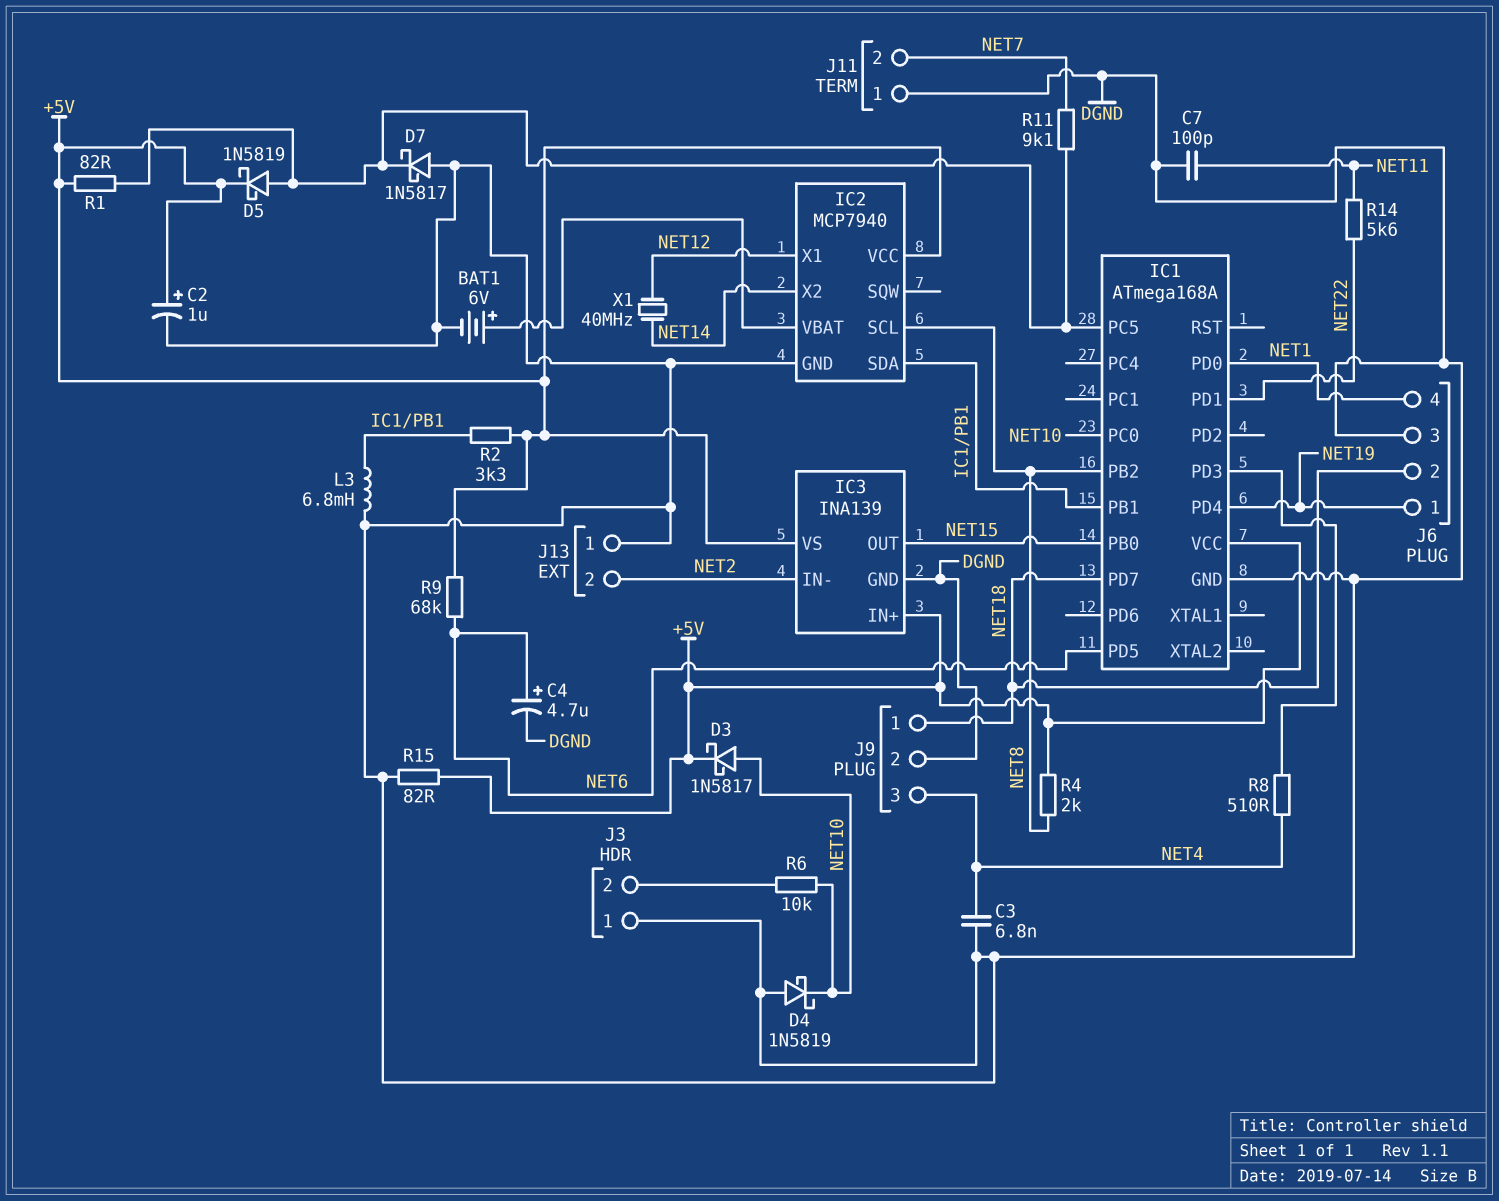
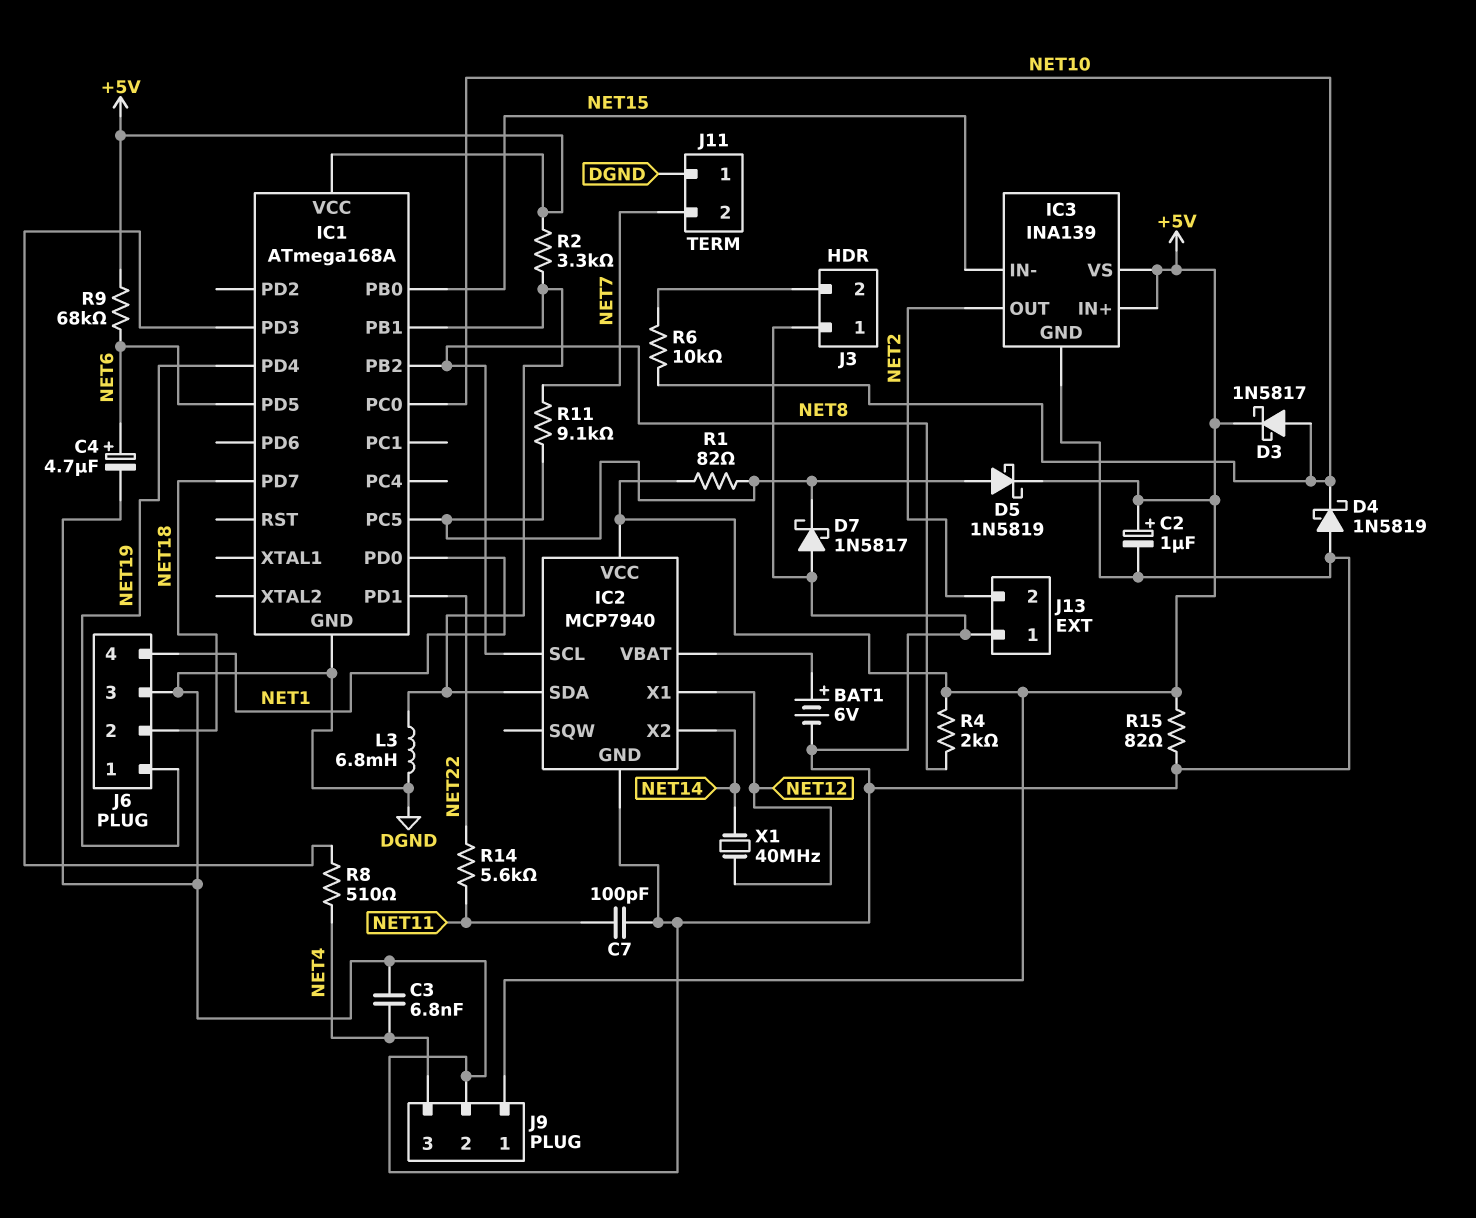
IC3 pin IN-: NET2 -> NET15
IC3 pin OUT: NET15 -> NET2
J9 pin 1: NET18 -> +5V

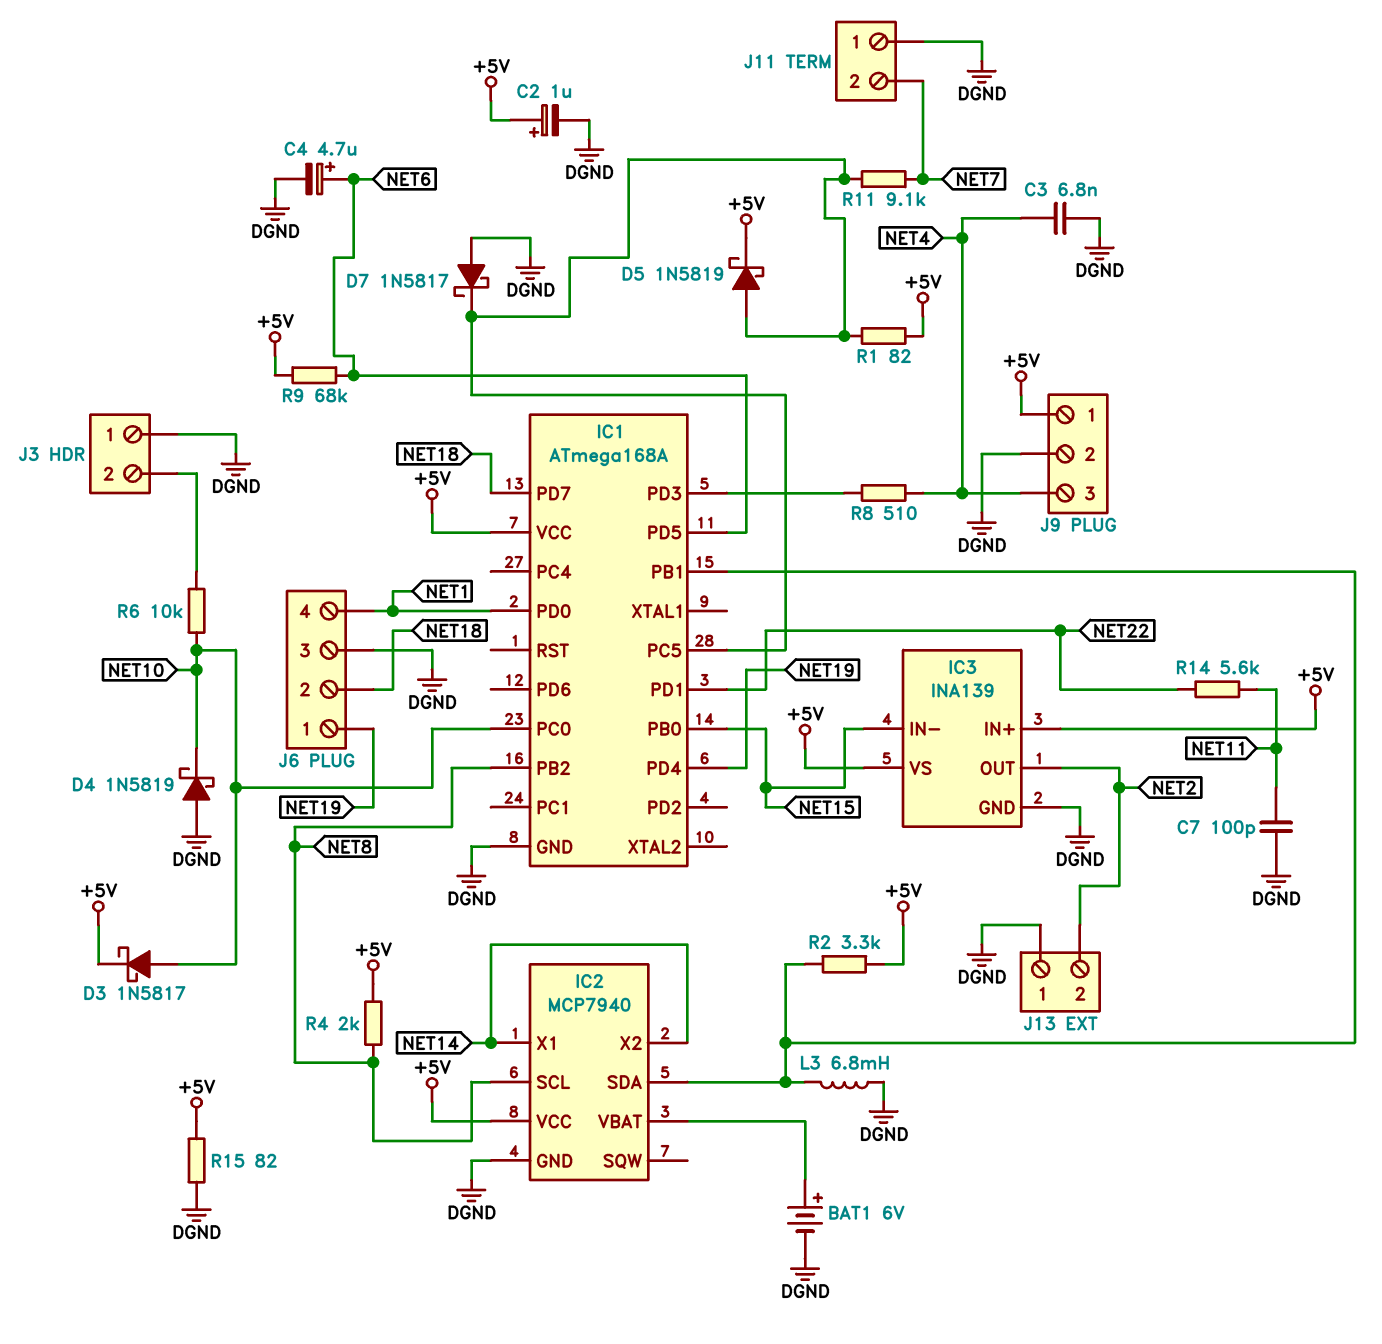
IC2 pin X1: NET12 -> NET14
X1: 40MHz (NET12, NET14) -> none

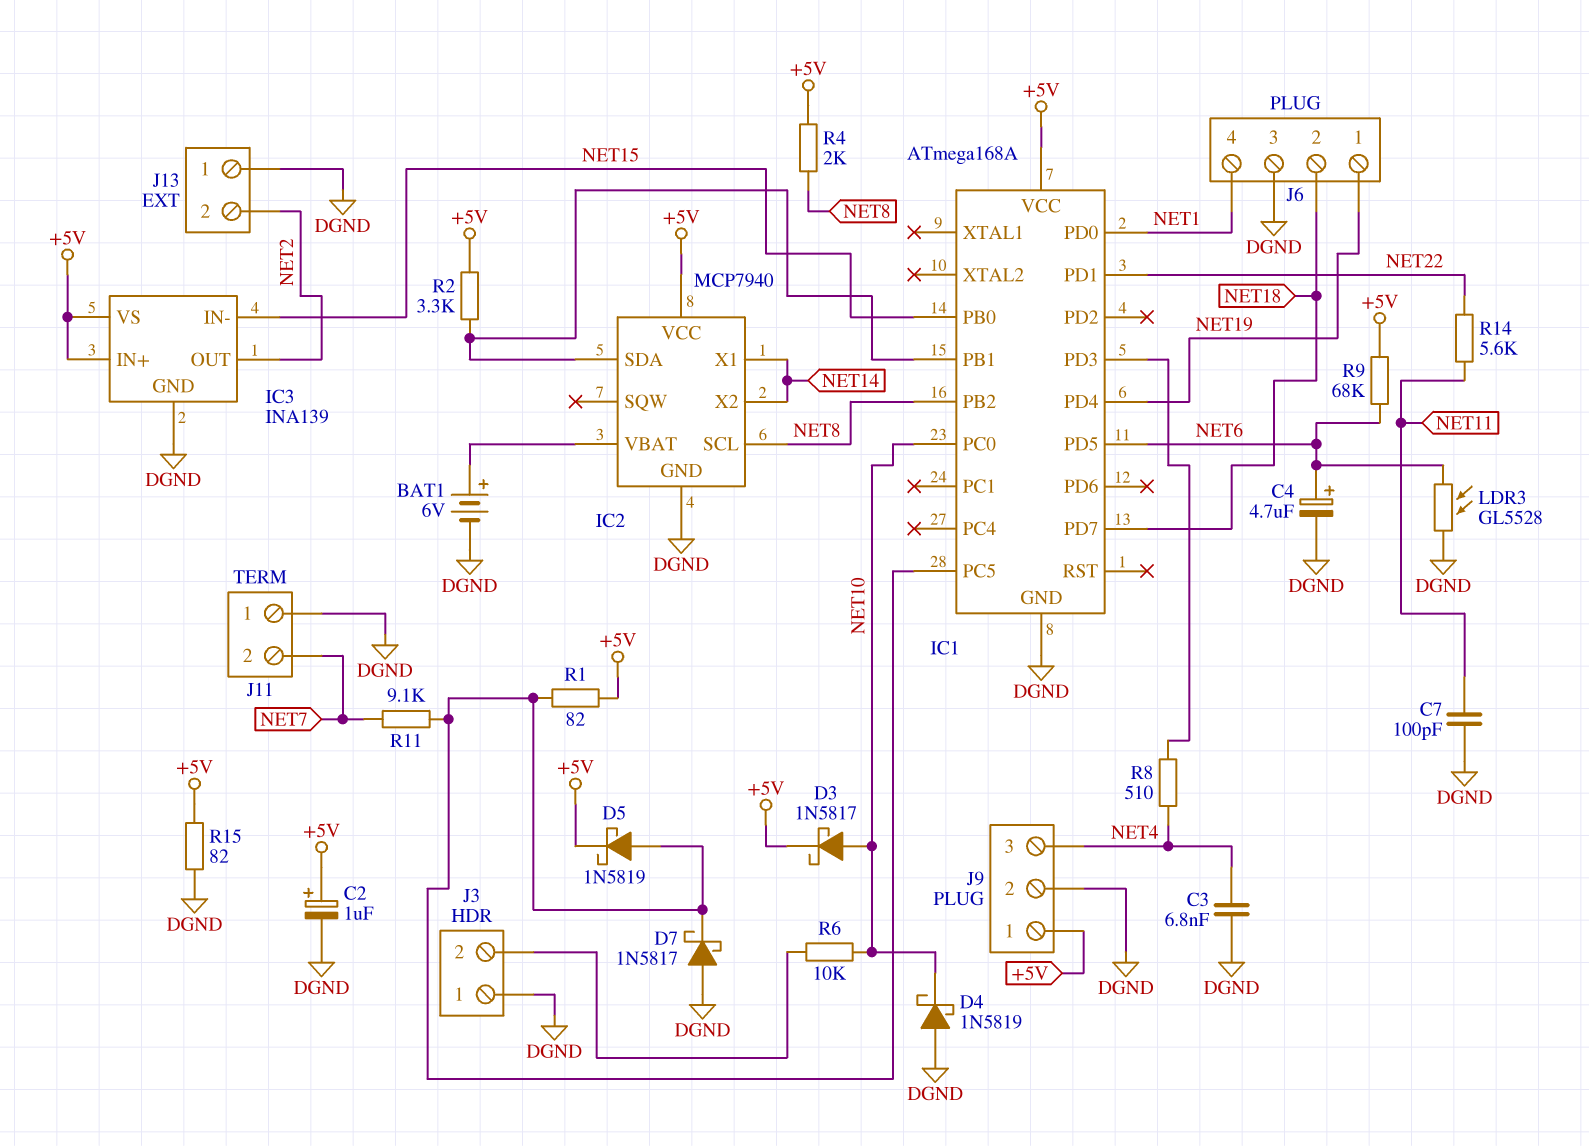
L3: 6.8mH (DGND, IC1/PB1) -> none
LDR3: none -> GL5528 (DGND, NET6)

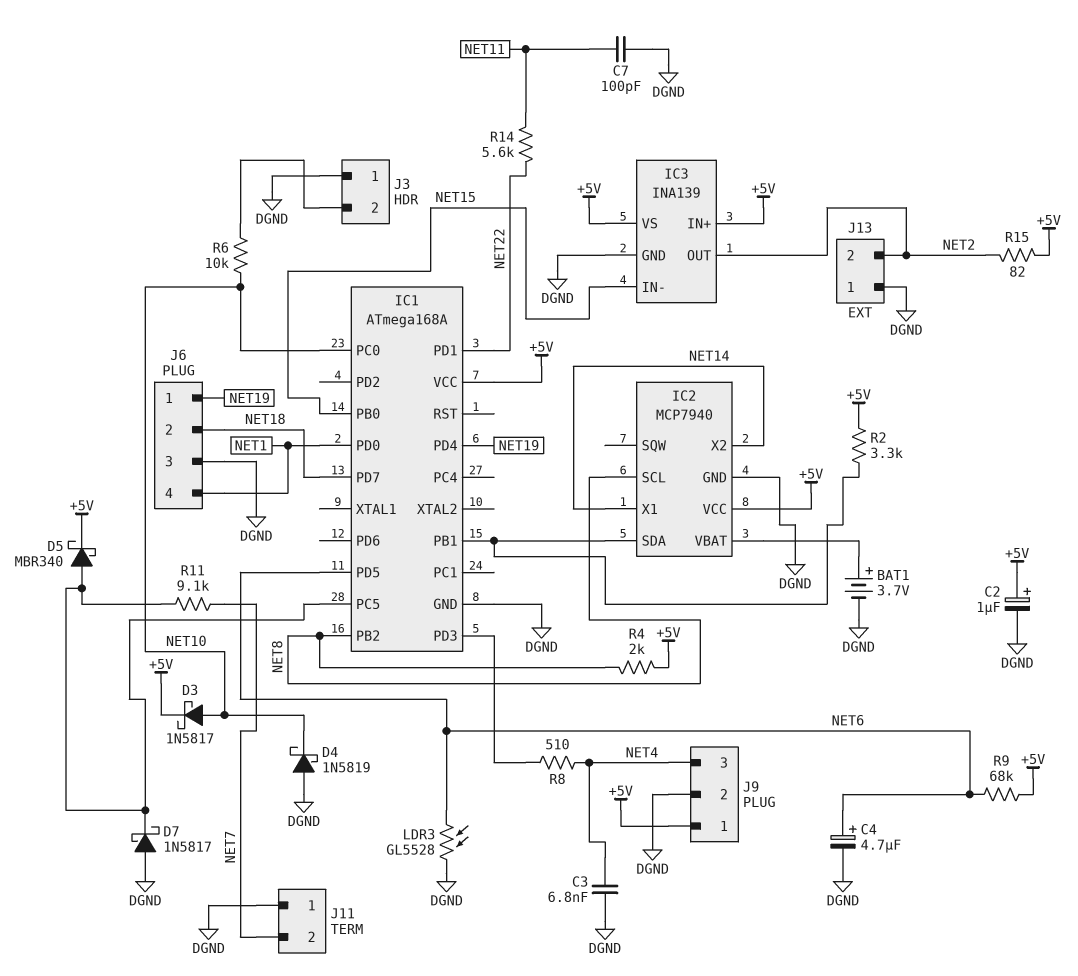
BAT1: 6V (plus IC2/VBAT, minus DGND) -> 3.7V (plus IC2/VBAT, minus DGND)
D5: schottky 1N5819 (A IC1/PC5, K +5V) -> schottky MBR340 (A IC1/PC5, K +5V)
R1: 82 (+5V, IC1/PC5) -> none
R15: 82 (+5V, DGND) -> 82 (+5V, NET2)

